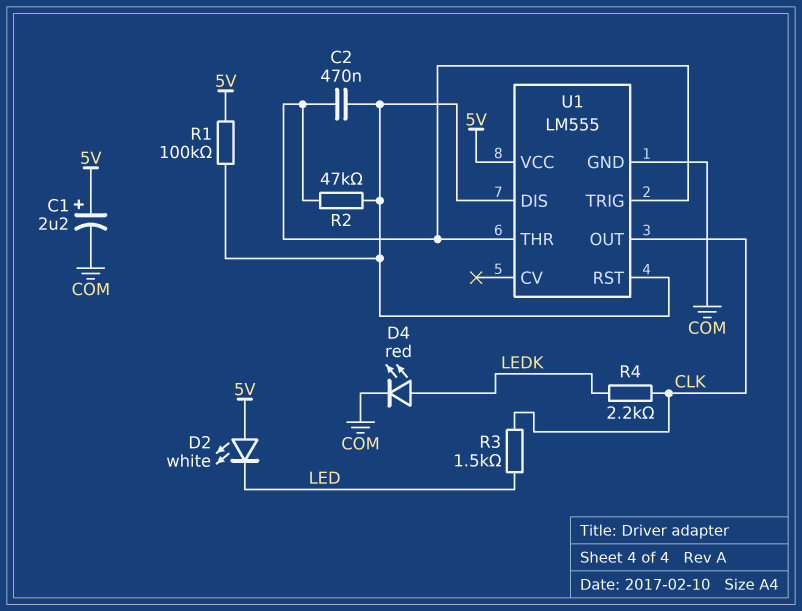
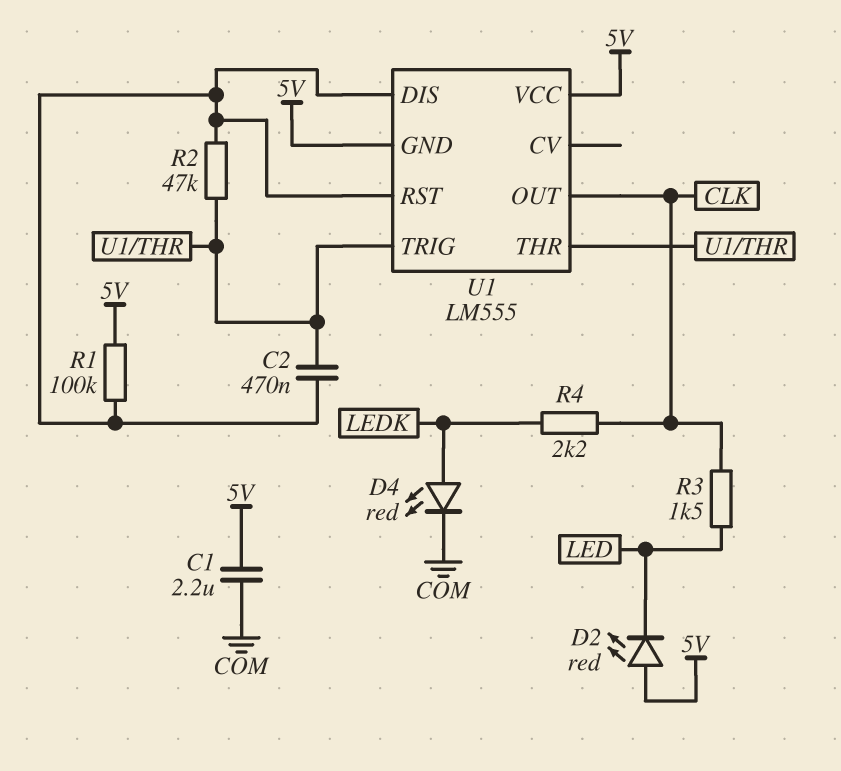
C1: 2.2uF (plus 5V, minus COM) -> 2.2uF (5V, COM)
D2: LED white (A 5V, K LED) -> LED red (A 5V, K LED)
U1 pin GND: COM -> 5V

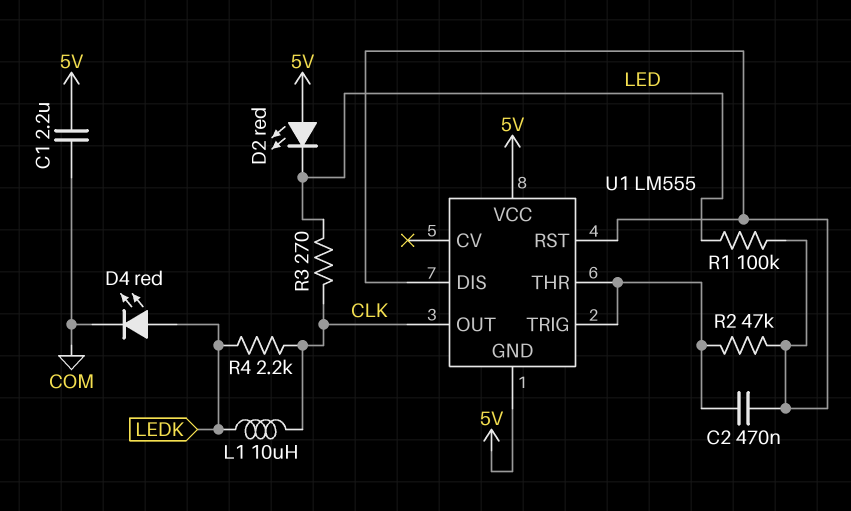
L1: none -> 10uH (CLK, LEDK)
R1: 100k (5V, U1/DIS) -> 100k (LED, U1/DIS)
R3: 1.5k (CLK, LED) -> 270 (CLK, LED)

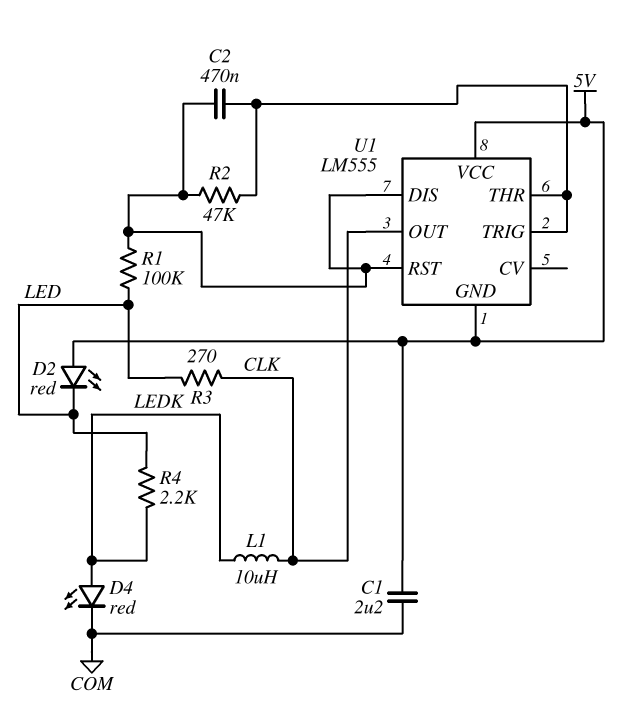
R4: 2.2k (CLK, LEDK) -> 2.2k (LED, LEDK)

